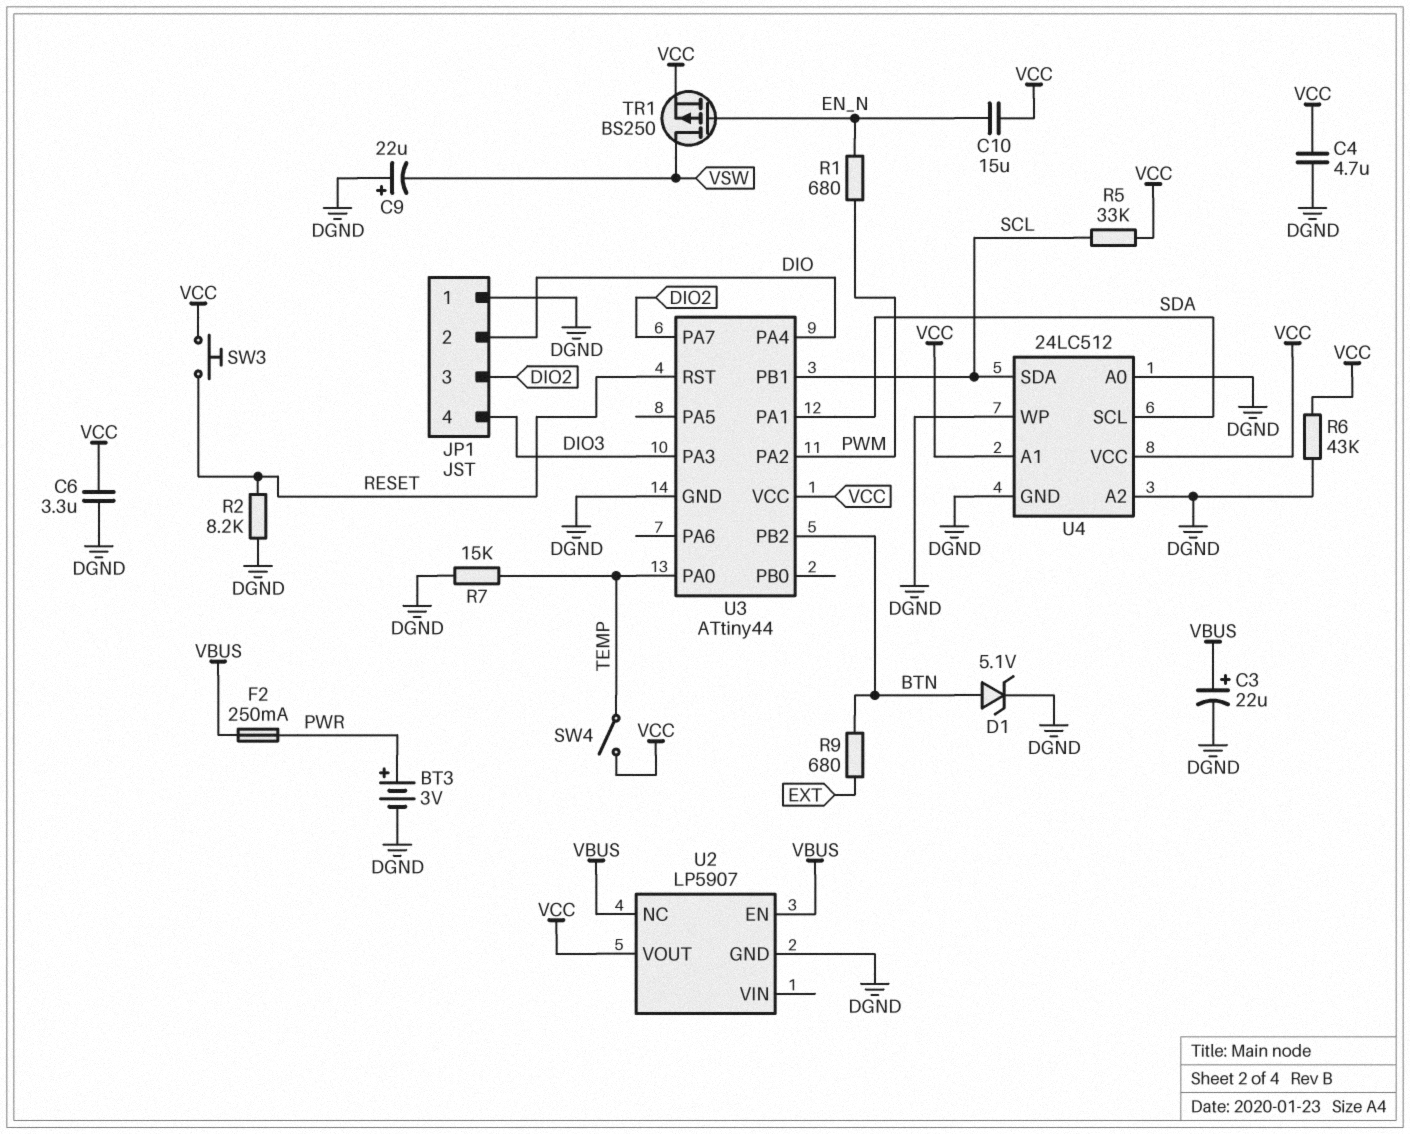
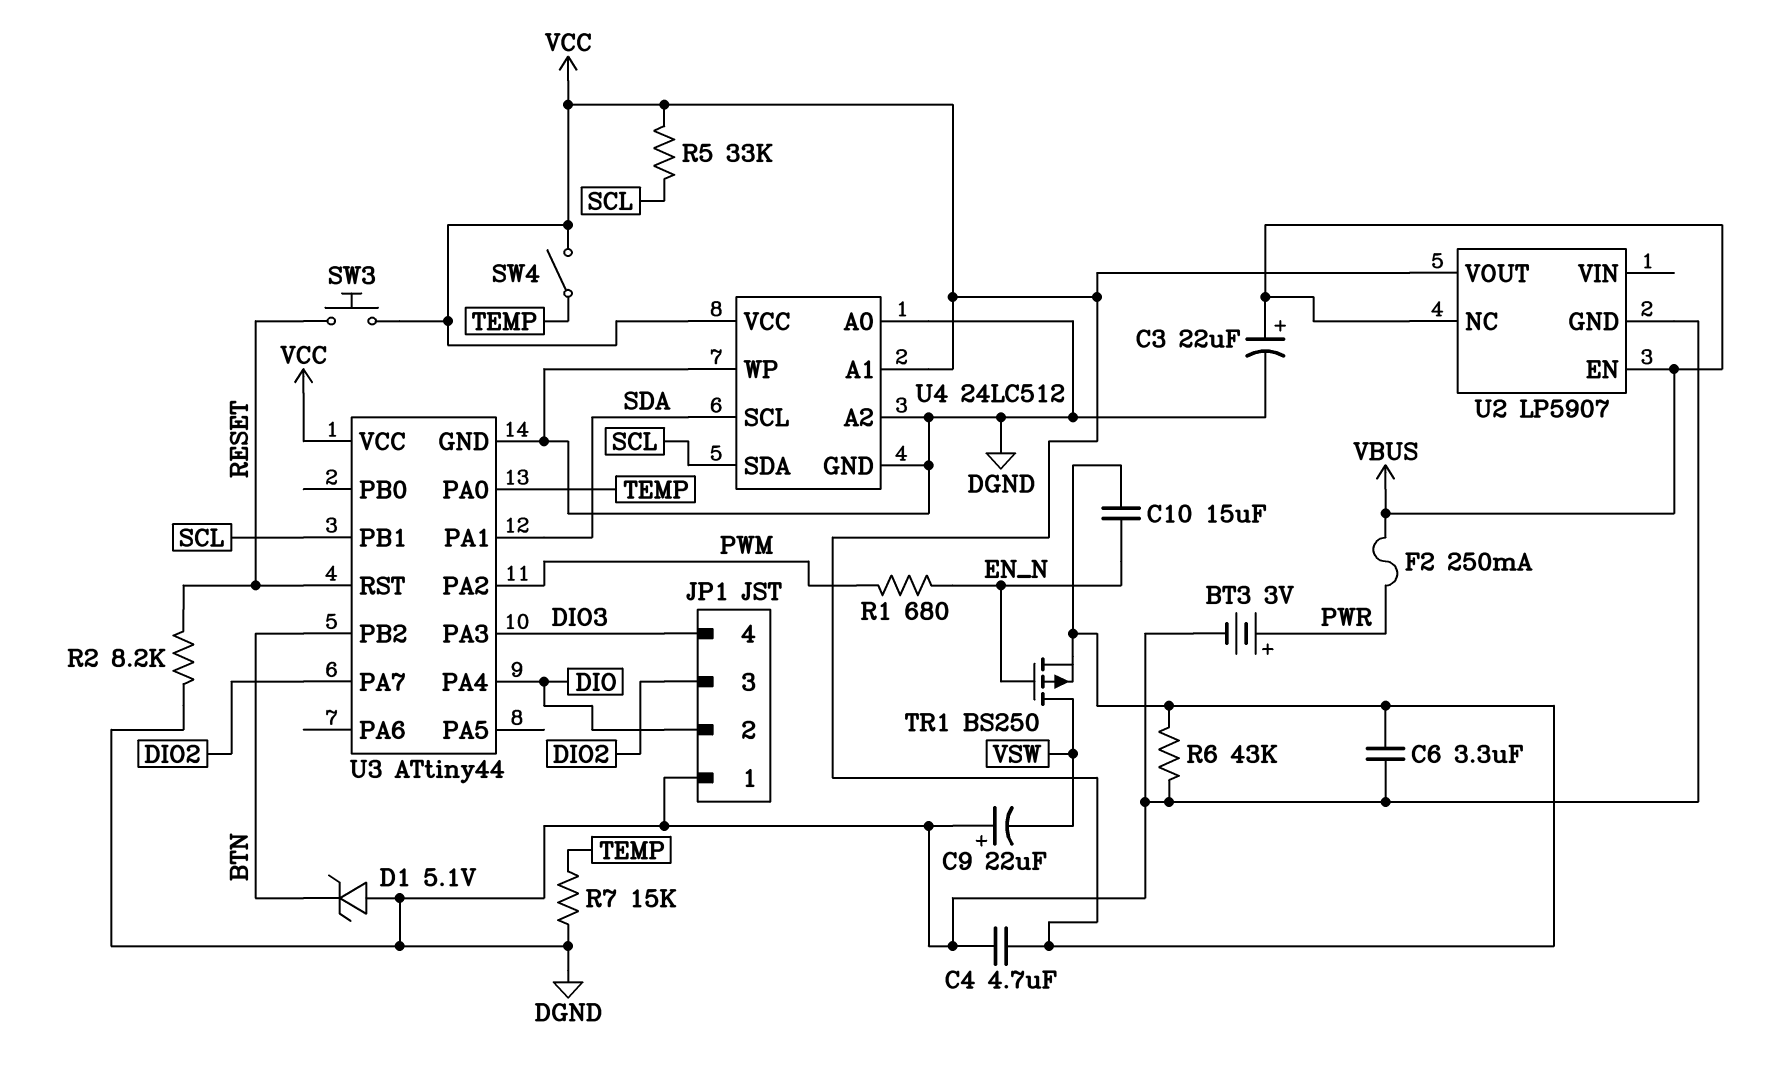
D1: zener 5.1V (A BTN, K DGND) -> zener 5.1V (A DGND, K BTN)
R9: 680 (BTN, EXT) -> none

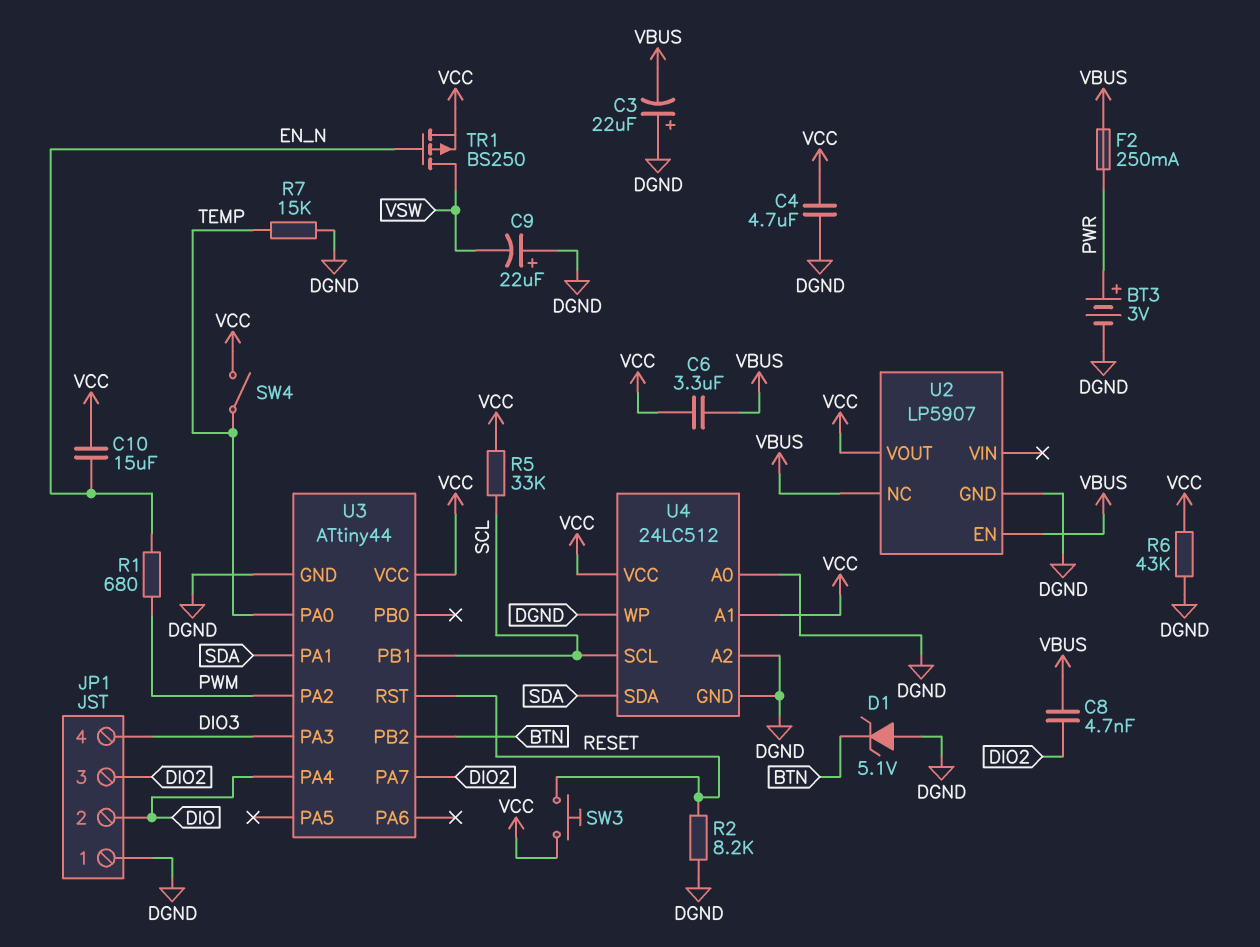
C3: 22uF (plus VBUS, minus DGND) -> 22uF (plus DGND, minus VBUS)
C6: 3.3uF (DGND, VCC) -> 3.3uF (VBUS, VCC)
C8: none -> 4.7nF (DIO2, VBUS)
U4 pin SCL: SDA -> SCL
U4 pin SDA: SCL -> SDA

